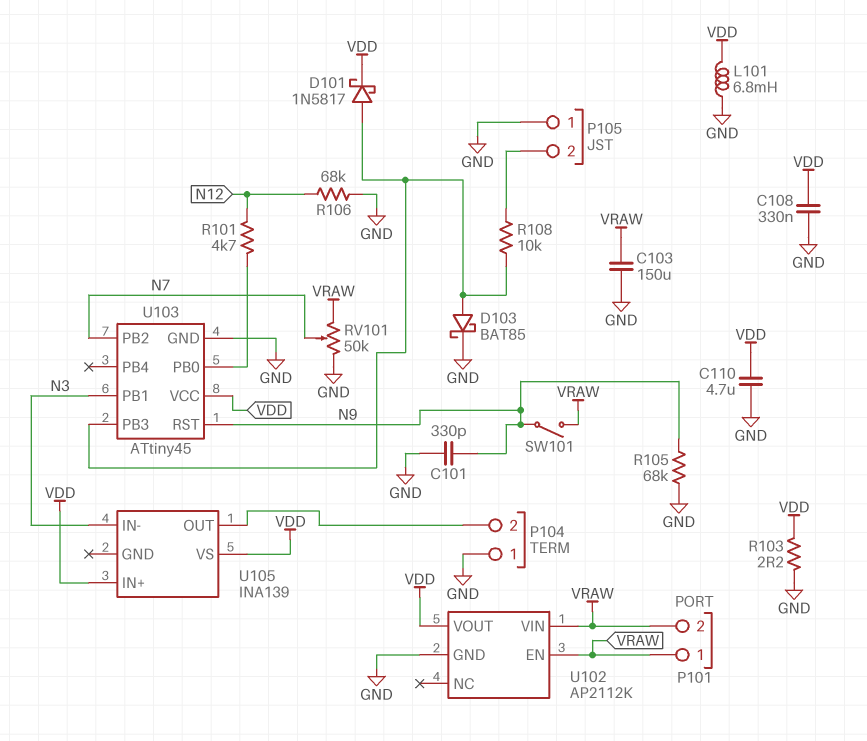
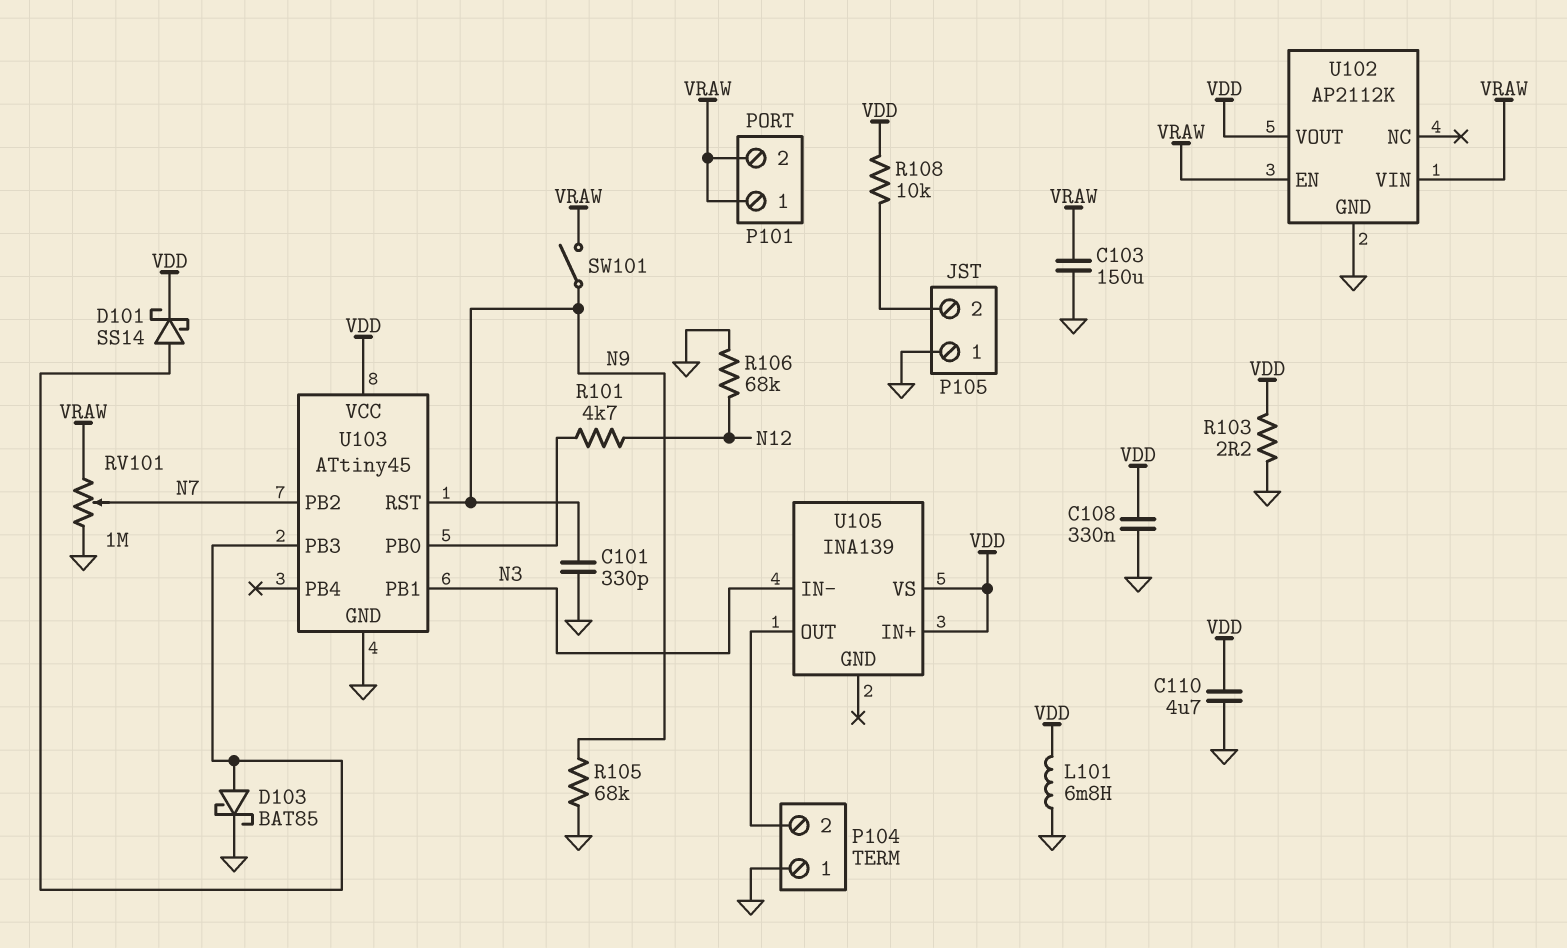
D101: schottky 1N5817 (A U103/PB3, K VDD) -> schottky SS14 (A U103/PB3, K VDD)
R108: 10k (P105/2, U103/PB3) -> 10k (P105/2, VDD)
RV101: 50k (GND, VRAW, wiper N7) -> 1M (GND, VRAW, wiper N7)

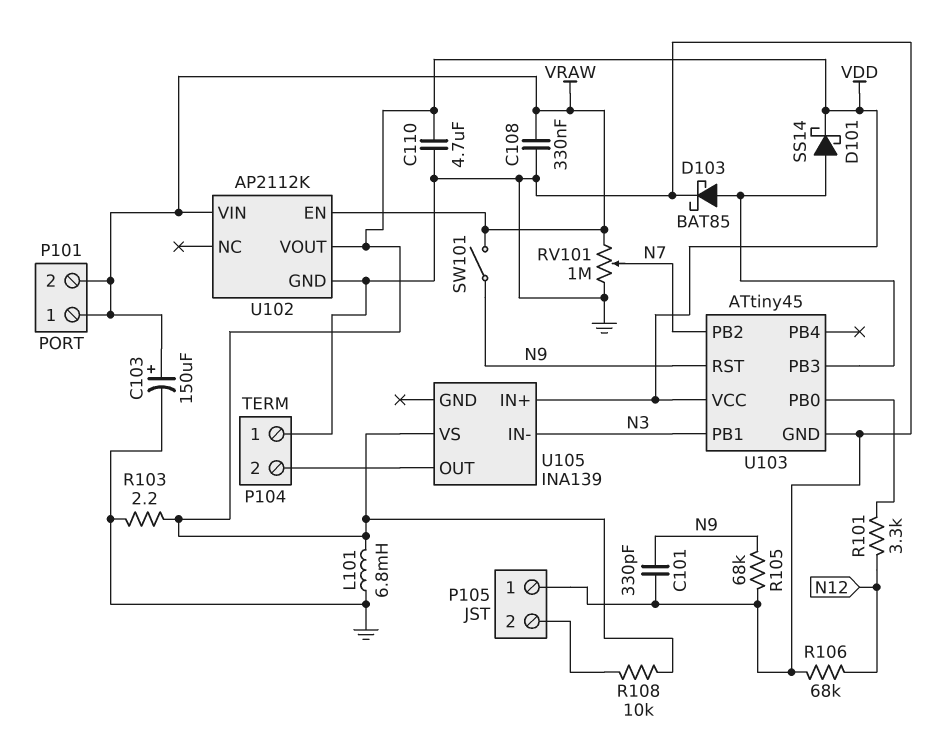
C103: 150uF (GND, VRAW) -> 150uF (plus VRAW, minus GND)
C108: 330nF (GND, VDD) -> 330nF (GND, VRAW)
R101: 4.7k (N12, U103/PB0) -> 3.3k (N12, U103/PB0)

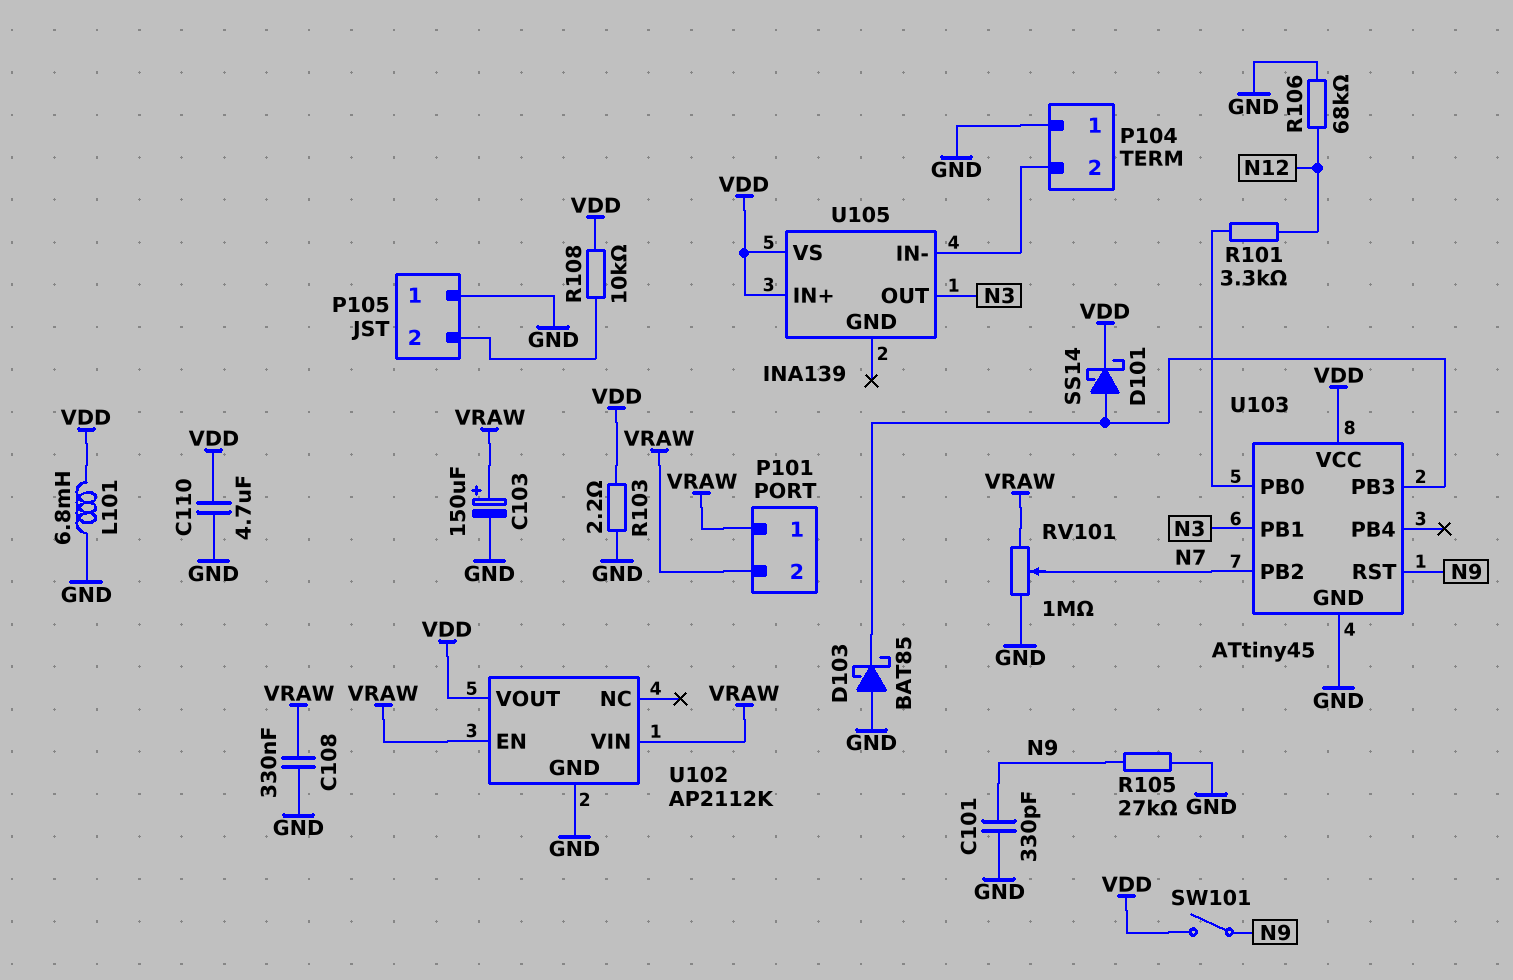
D103: schottky BAT85 (A U103/PB3, K GND) -> schottky BAT85 (A GND, K U103/PB3)
R105: 68k (GND, N9) -> 27k (GND, N9)
SW101: switch (N9, VRAW) -> switch (N9, VDD)
U105 pin IN-: N3 -> P104/2
U105 pin OUT: P104/2 -> N3

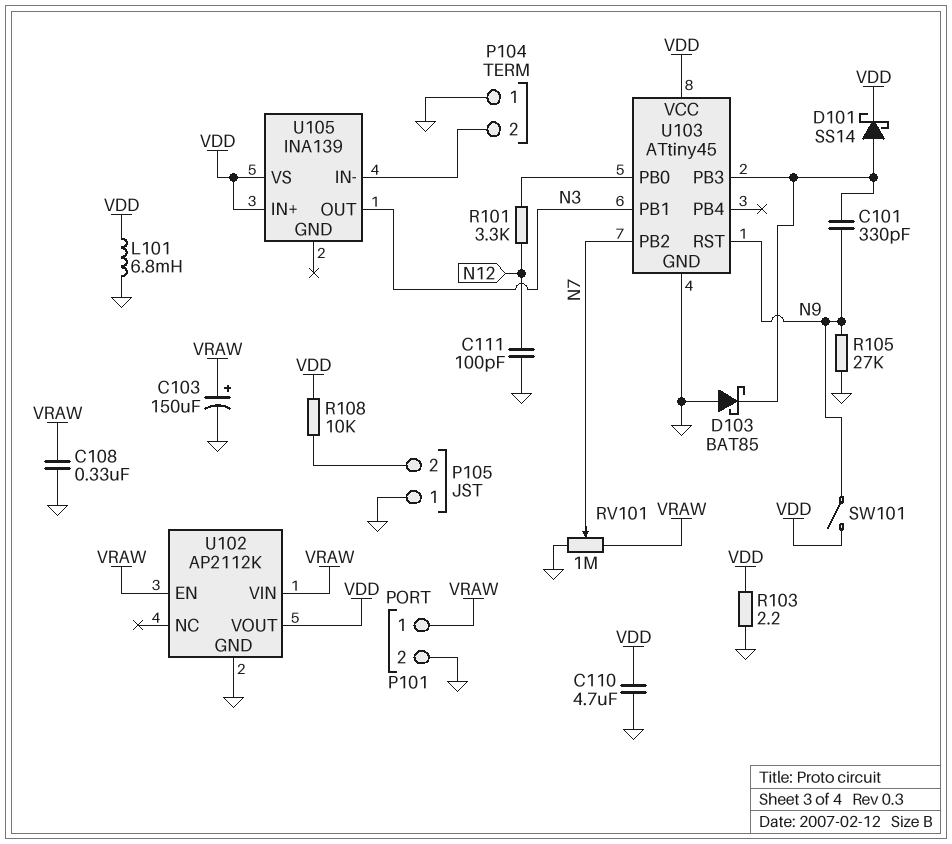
C101: 330pF (GND, N9) -> 330pF (N9, U103/PB3)
C111: none -> 100pF (GND, N12)
P101 pin 2: VRAW -> GND
R106: 68k (GND, N12) -> none

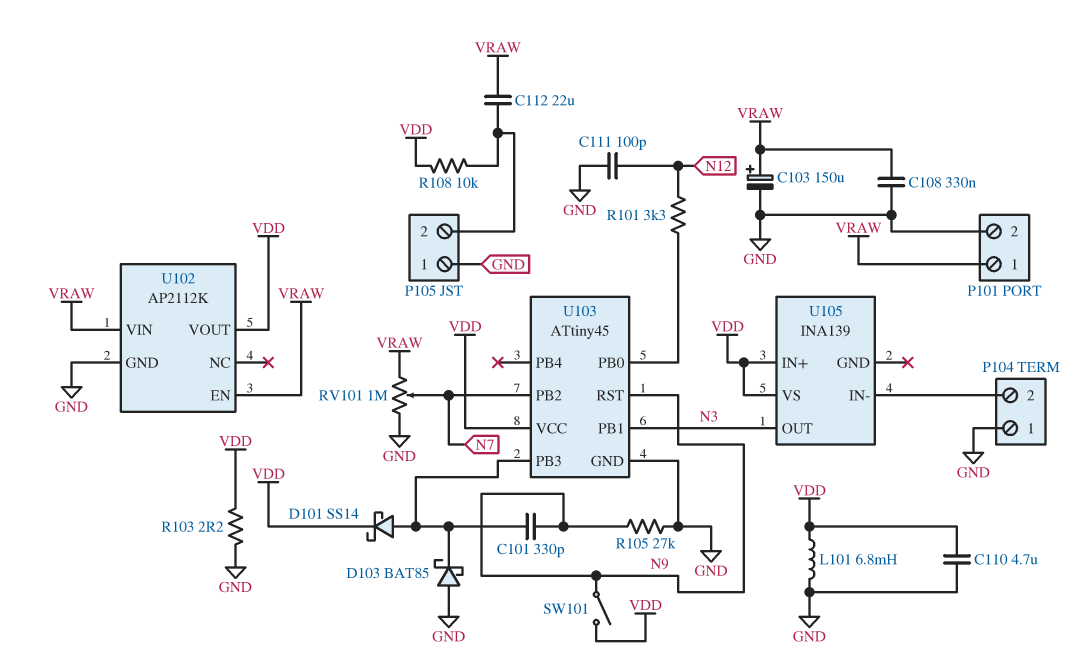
C112: none -> 22uF (P105/2, VRAW)

